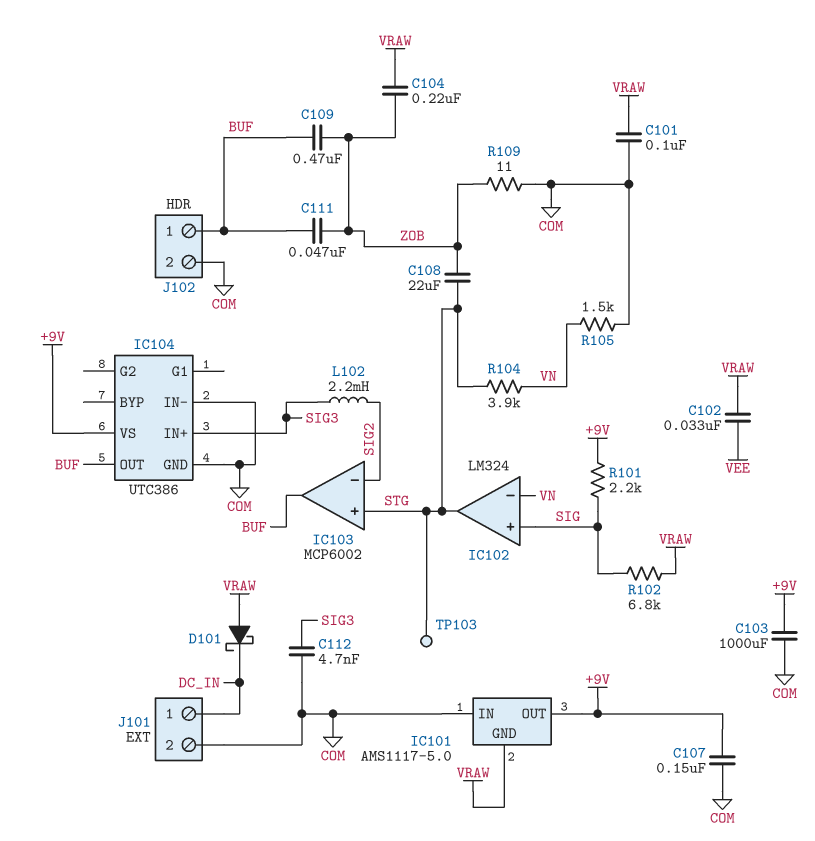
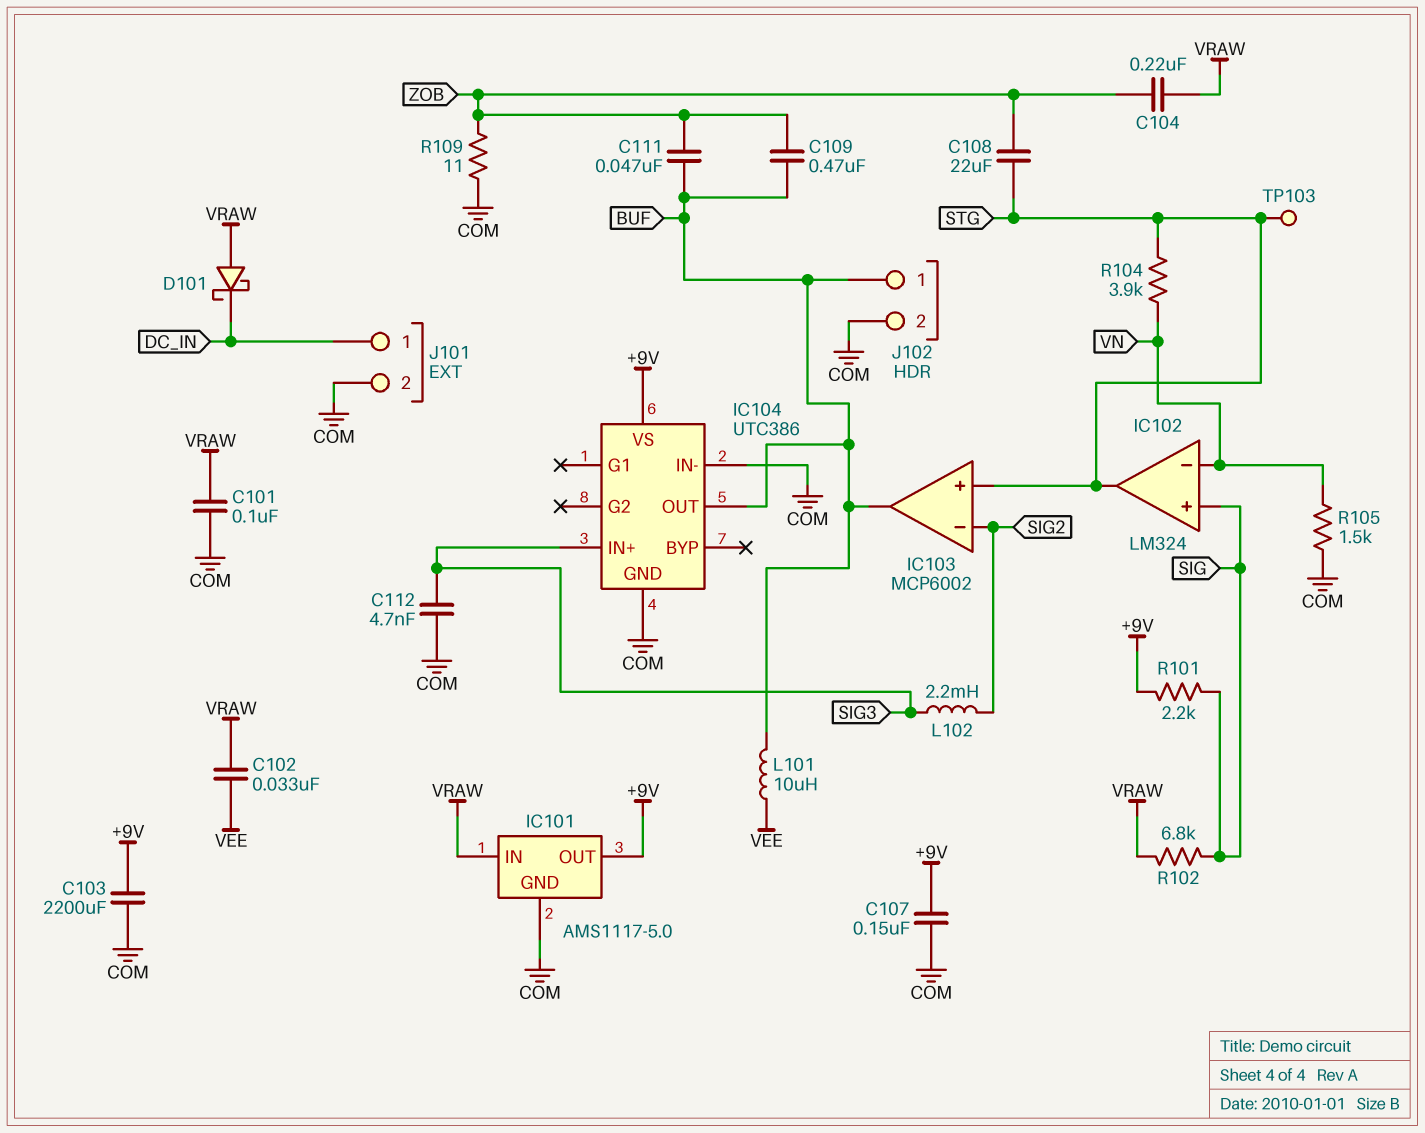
C103: 1000uF (+9V, COM) -> 2200uF (+9V, COM)
IC101 pin GND: VRAW -> COM
IC101 pin IN: COM -> VRAW
L101: none -> 10uH (BUF, VEE)

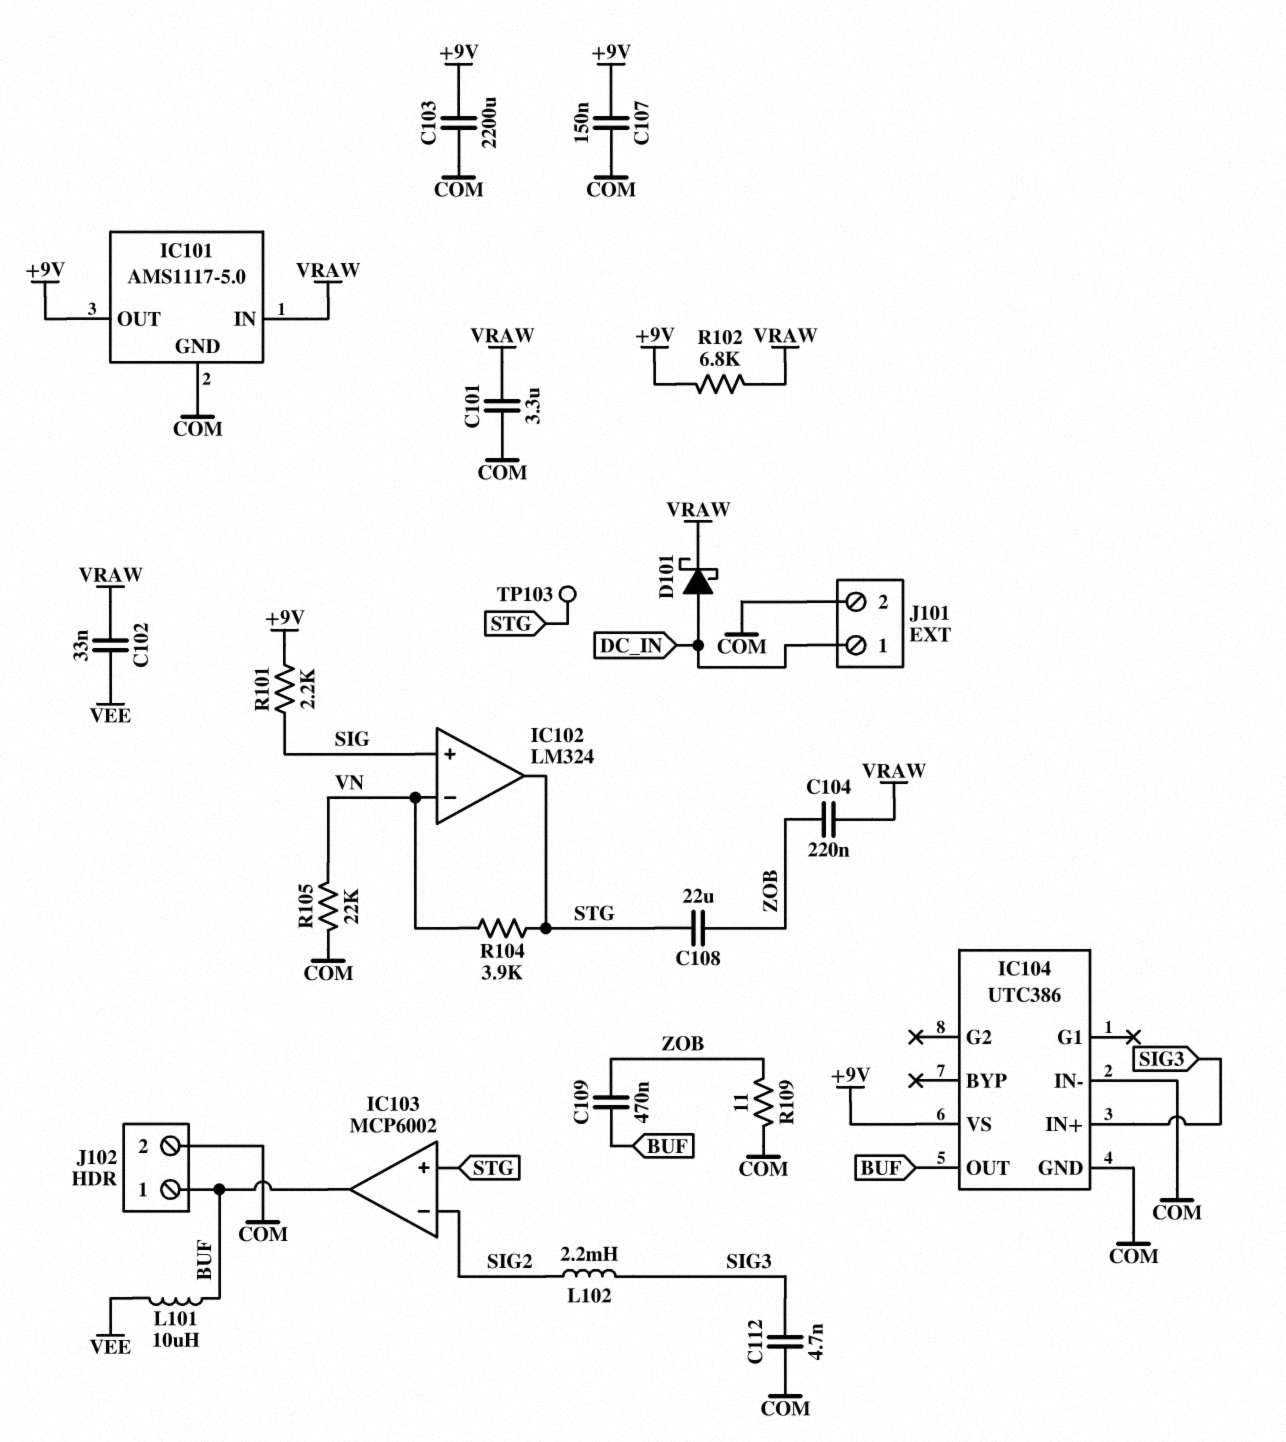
C101: 100nF (COM, VRAW) -> 3.3uF (COM, VRAW)
C111: 47nF (BUF, ZOB) -> none
D101: schottky (A VRAW, K DC_IN) -> schottky (A DC_IN, K VRAW)
R102: 6.8k (SIG, VRAW) -> 6.8k (+9V, VRAW)
R105: 1.5k (COM, VN) -> 22k (COM, VN)

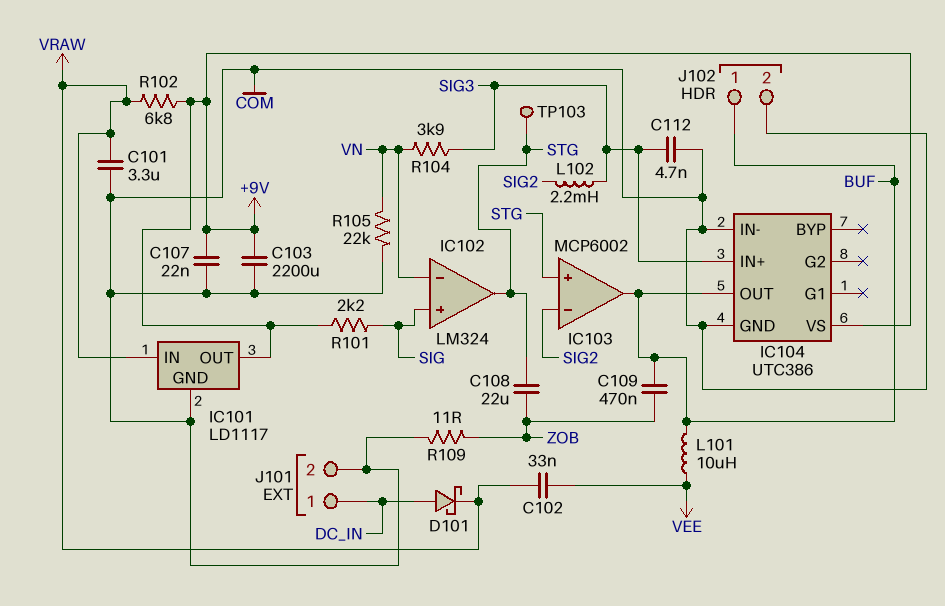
C104: 220nF (VRAW, ZOB) -> none
C107: 150nF (+9V, COM) -> 22nF (+9V, COM)
IC101: AMS1117-5.0 -> LD1117
R104: 3.9k (STG, VN) -> 3.9k (SIG3, VN)

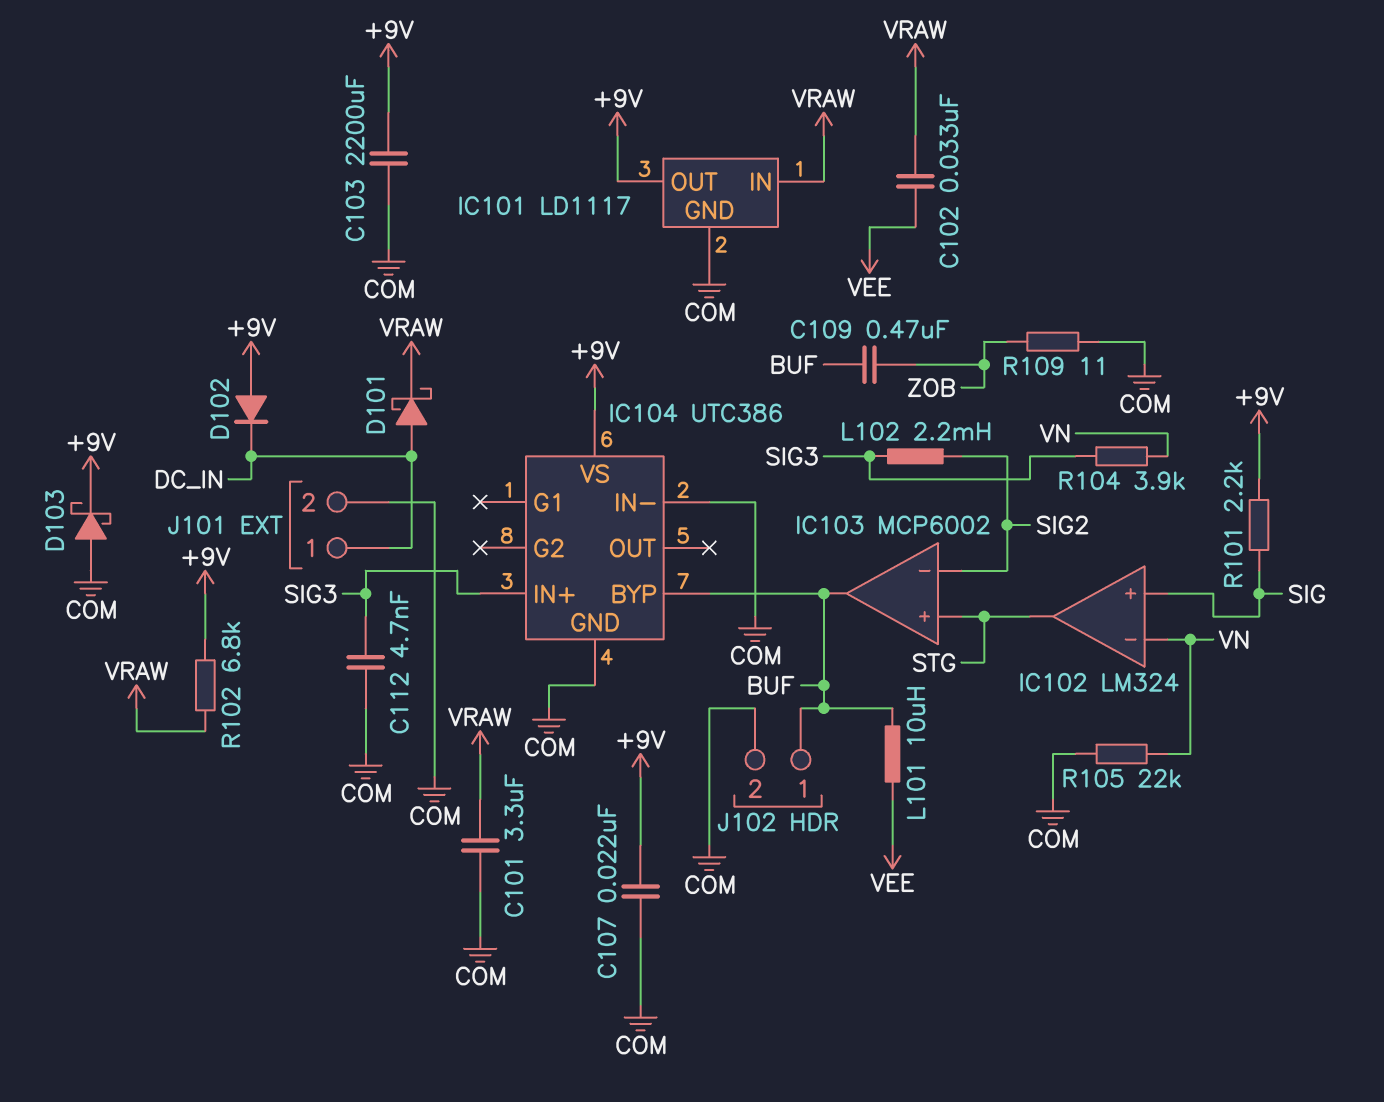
C108: 22uF (STG, ZOB) -> none
D102: none -> diode (A +9V, K DC_IN)
D103: none -> schottky (A COM, K +9V)
IC104 pin BYP: none -> BUF
IC104 pin OUT: BUF -> none
TP103: test point (STG) -> none

